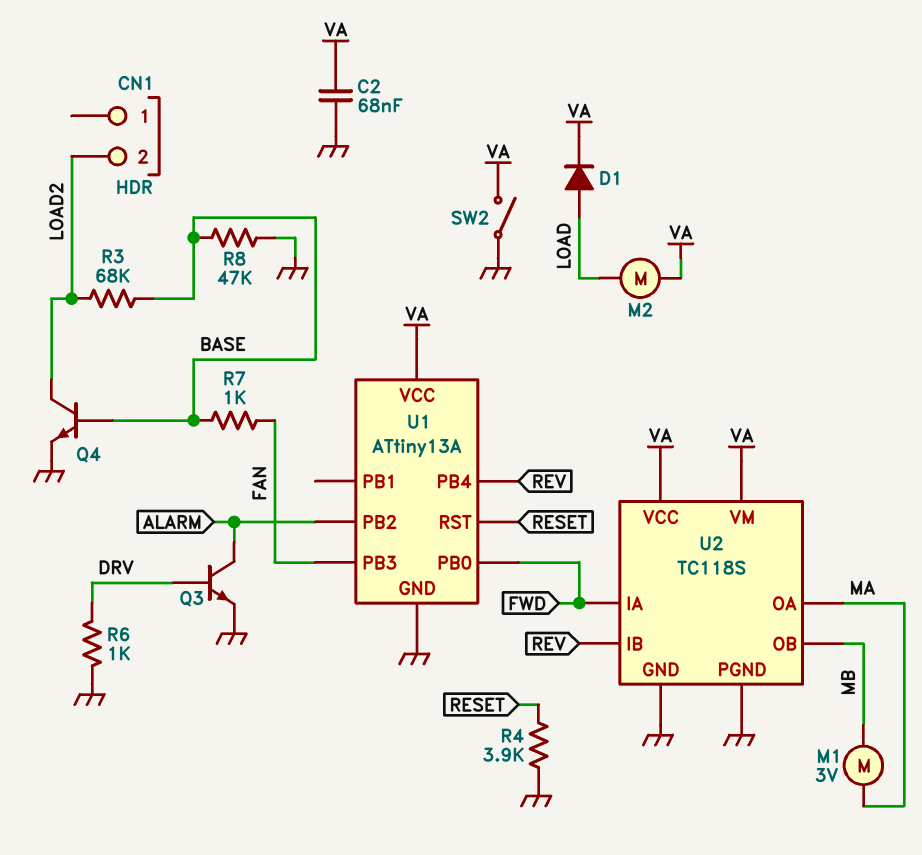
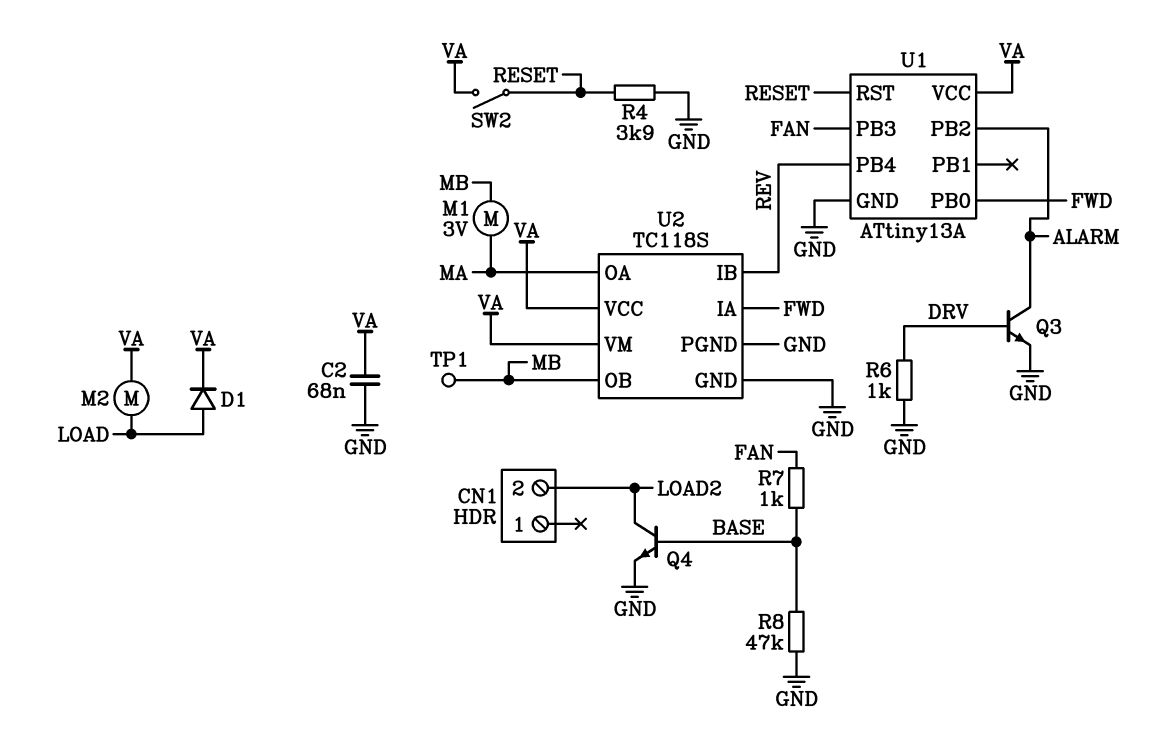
R3: 68k (BASE, LOAD2) -> none
SW2: switch (GND, VA) -> switch (RESET, VA)
TP1: none -> test point (MB)

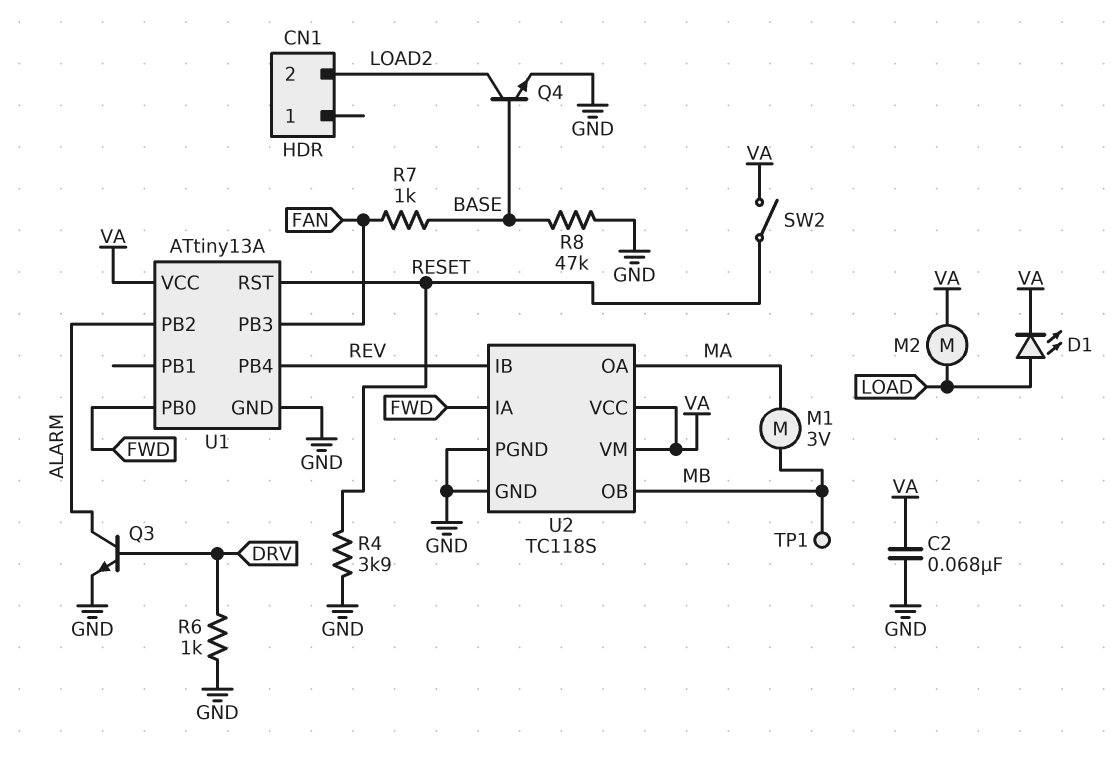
D1: diode (A LOAD, K VA) -> LED (A LOAD, K VA)

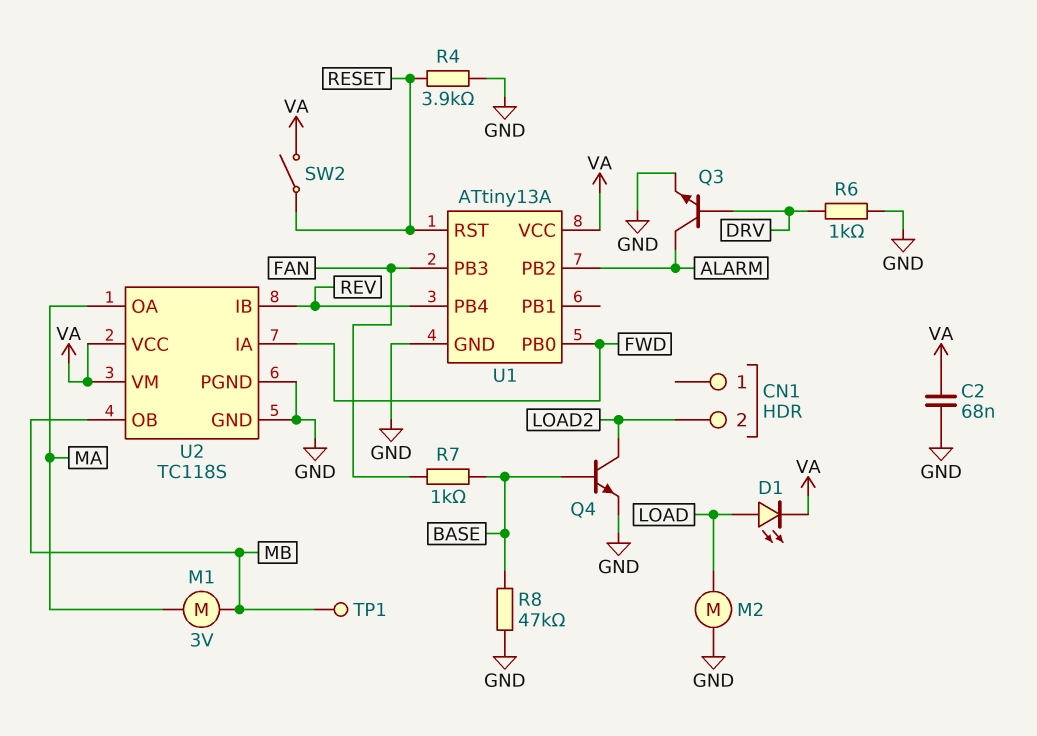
M2: motor (LOAD, VA) -> motor (GND, LOAD)

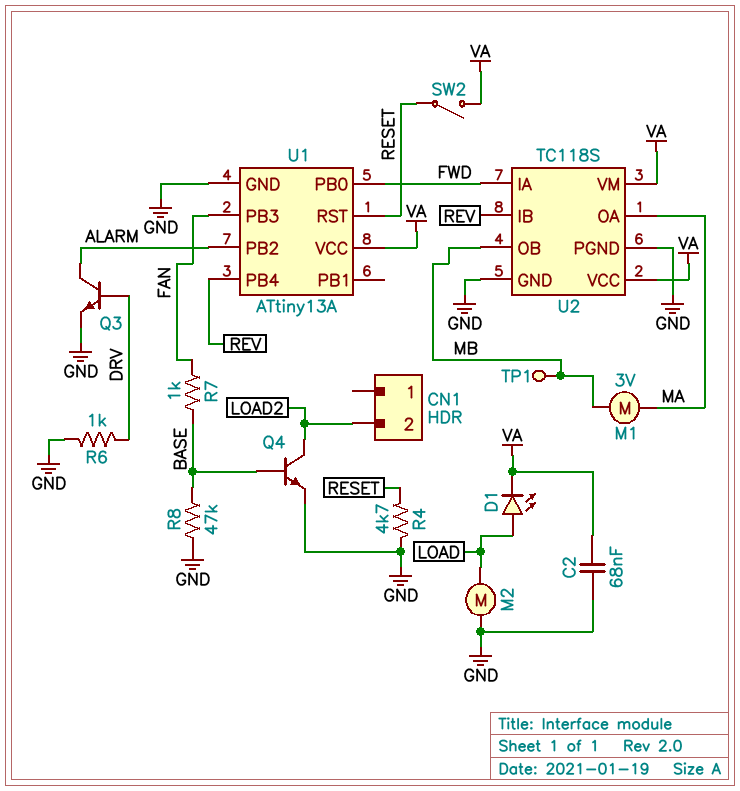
R4: 3.9k (GND, RESET) -> 4.7k (GND, RESET)

